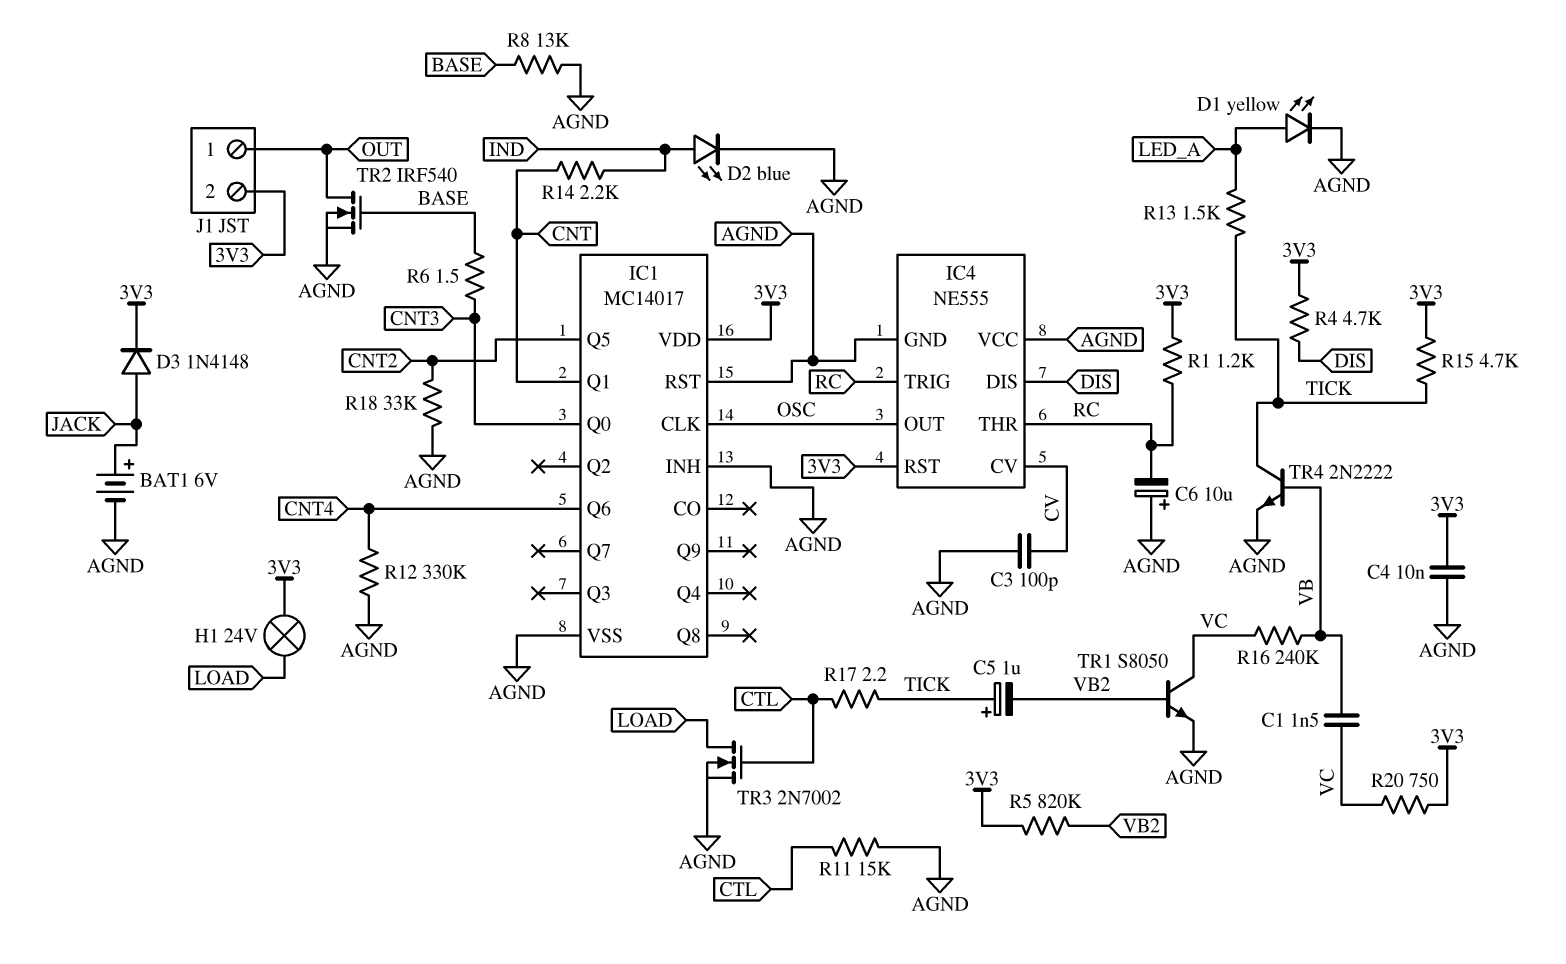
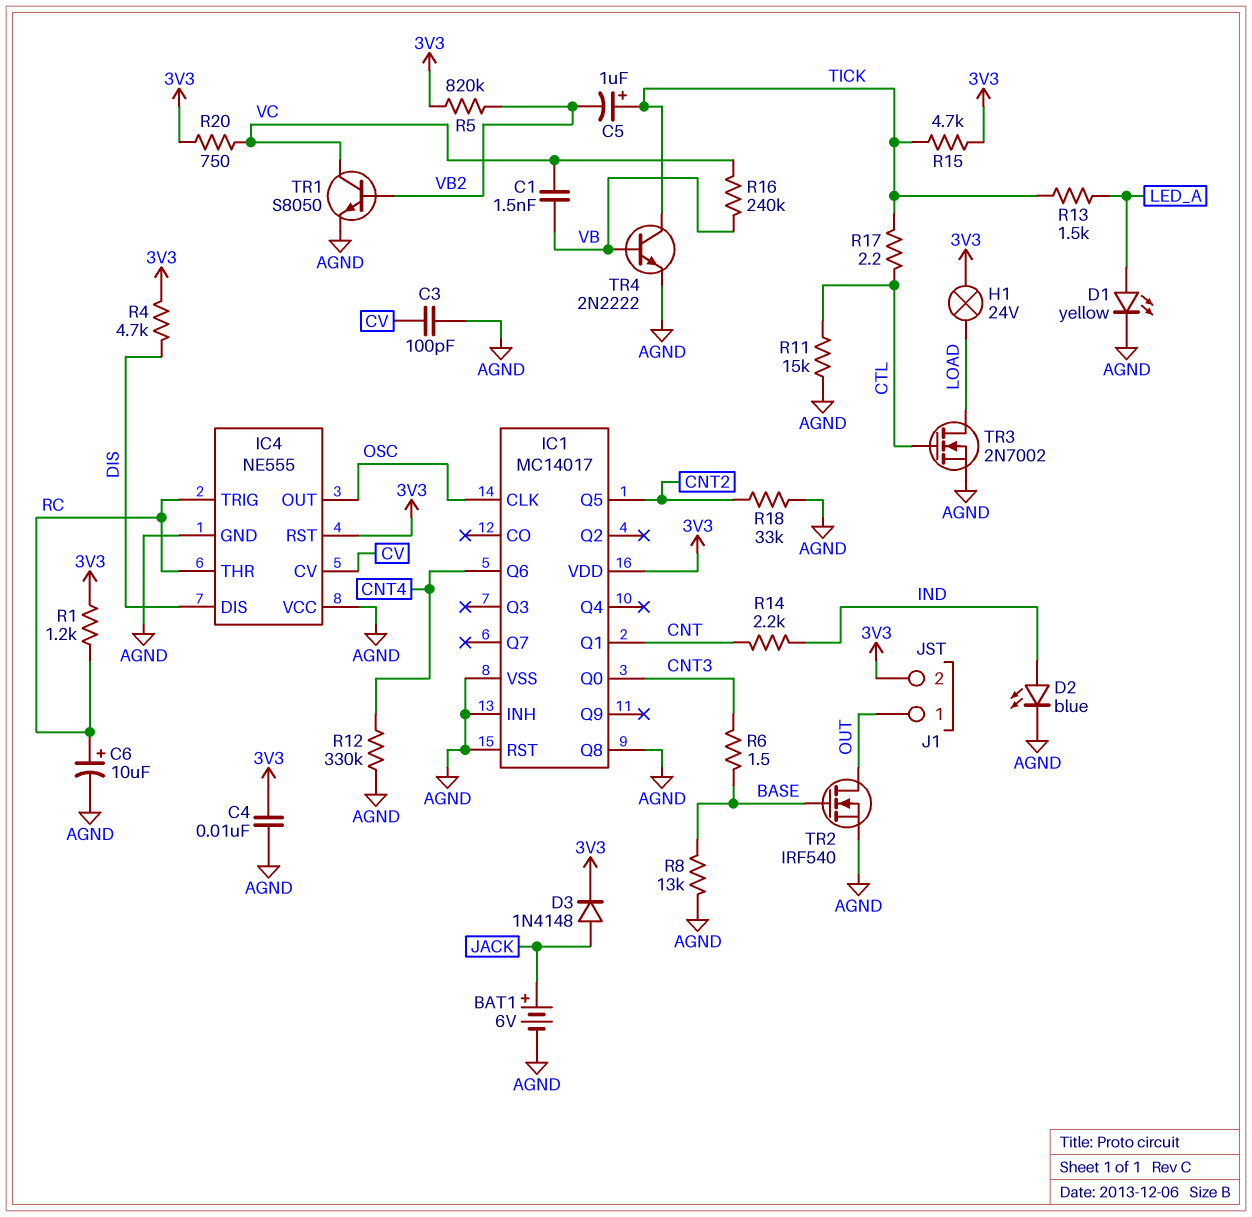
C6: 10uF (plus AGND, minus RC) -> 10uF (plus RC, minus AGND)
IC1 pin Q8: none -> AGND

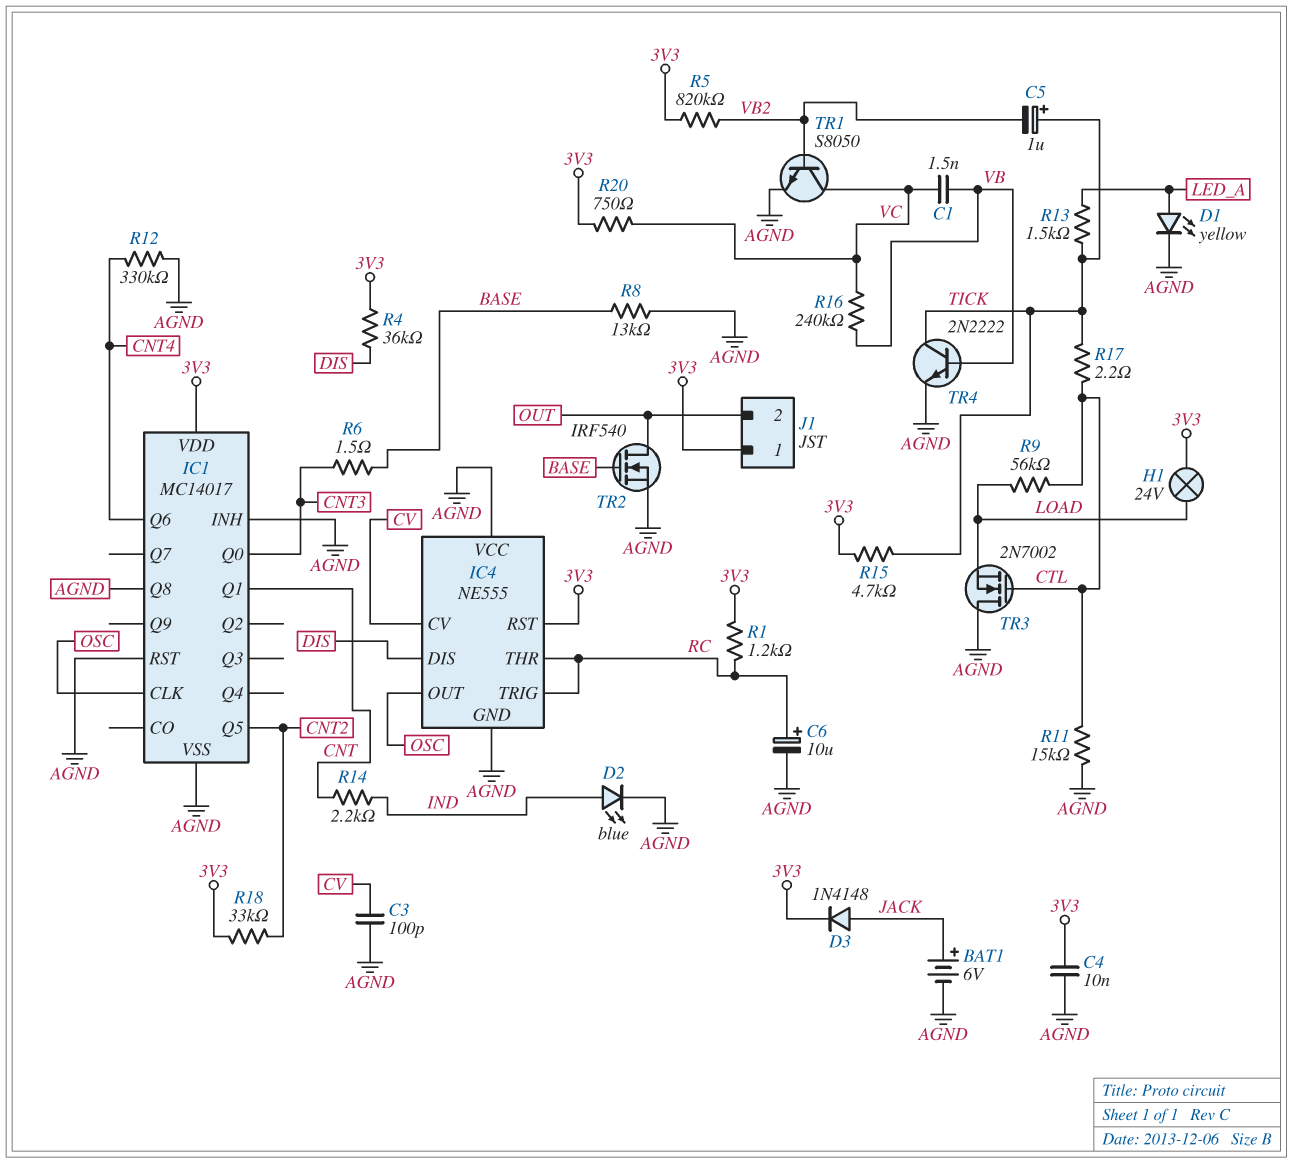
J1 pin 1: OUT -> 3V3
J1 pin 2: 3V3 -> OUT
R4: 4.7k (3V3, DIS) -> 36k (3V3, DIS)
R9: none -> 56k (CTL, LOAD)
R18: 33k (AGND, CNT2) -> 33k (3V3, CNT2)
TR3: NMOS 2N7002 (G CTL, D LOAD, S AGND) -> NMOS 2N7002 (G CTL, D AGND, S LOAD)

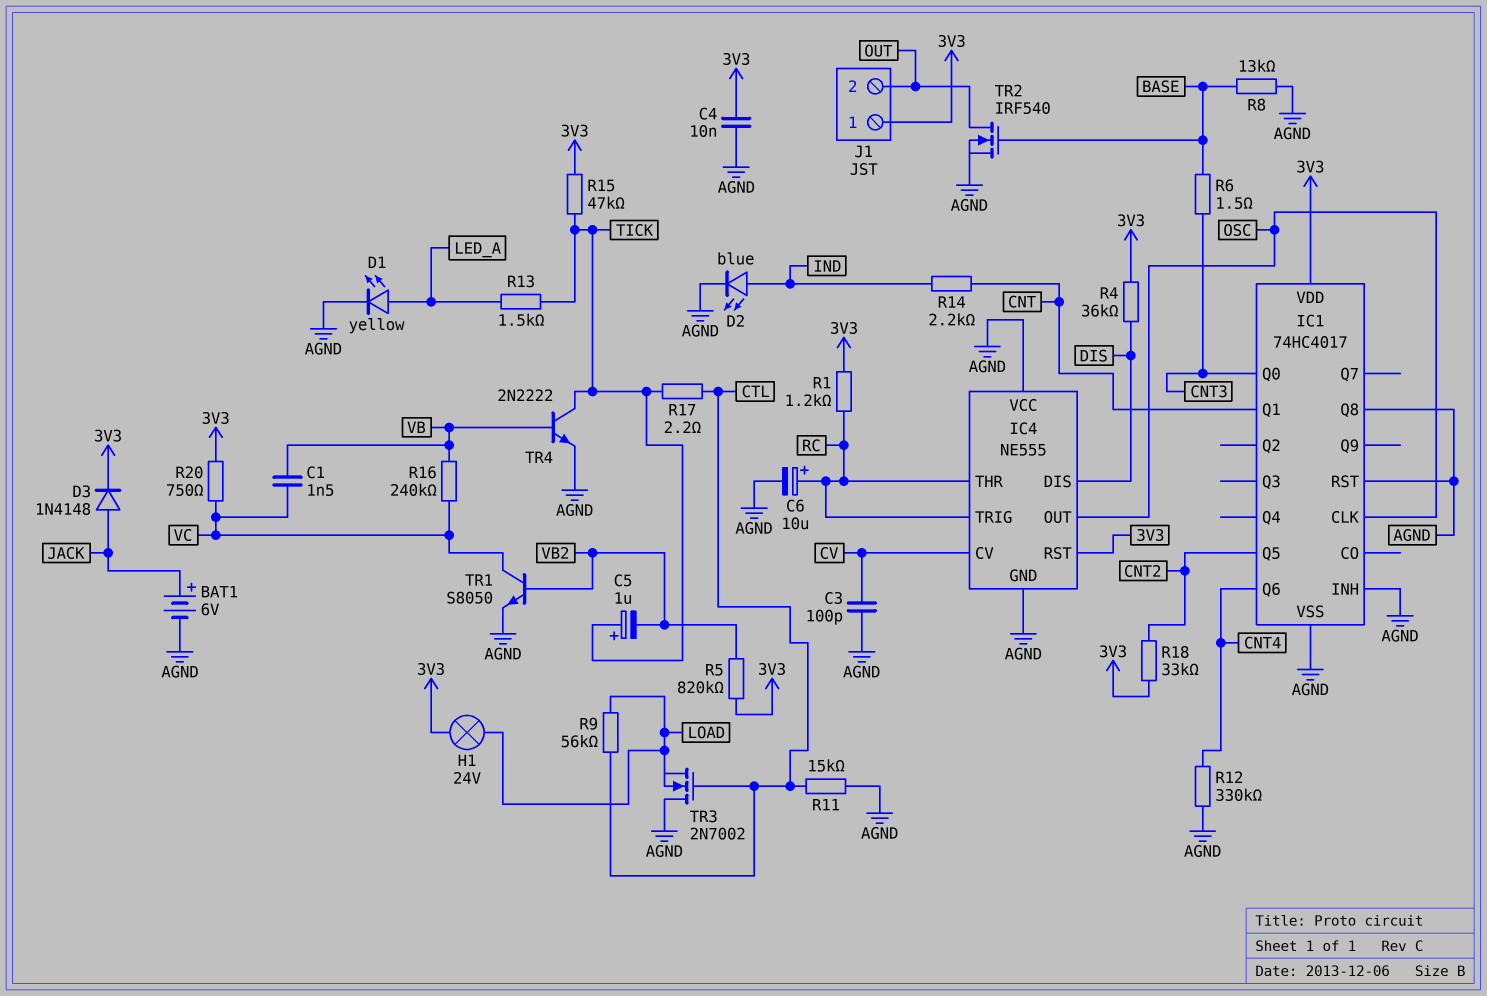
IC1: MC14017 -> 74HC4017
R15: 4.7k (3V3, TICK) -> 47k (3V3, TICK)

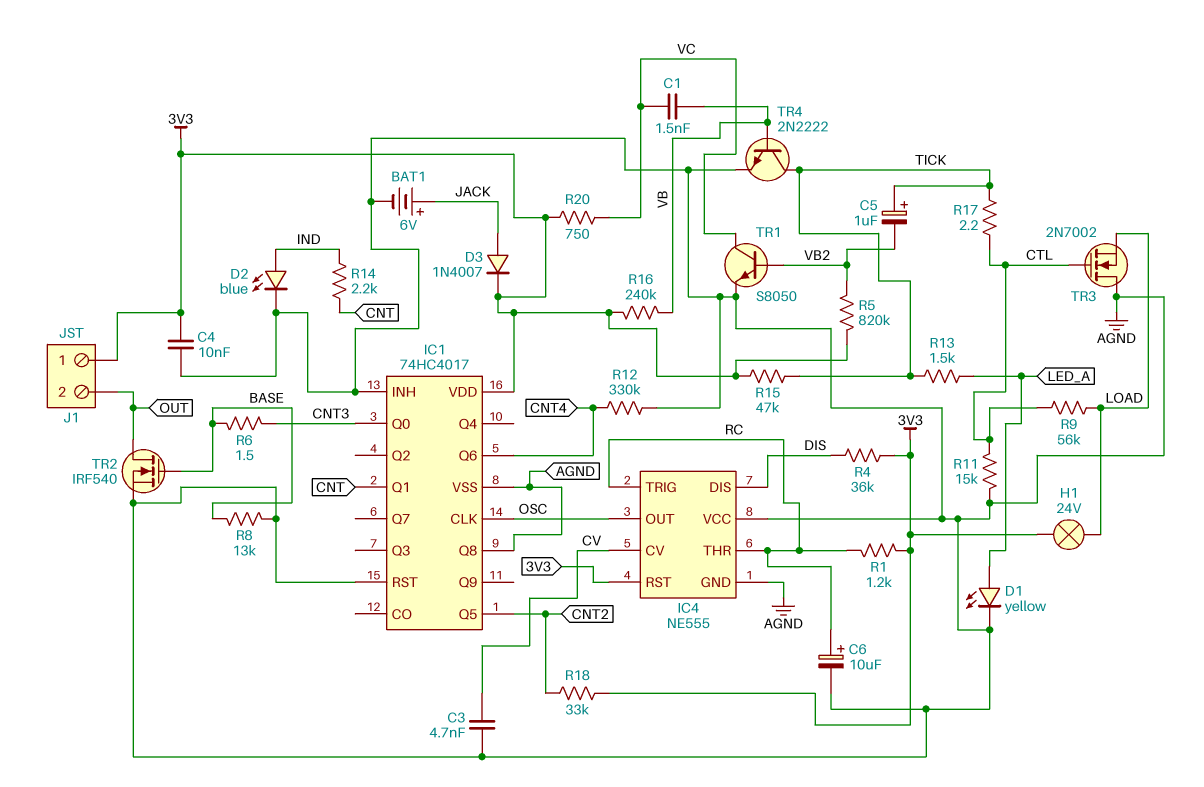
C3: 100pF (AGND, CV) -> 4.7nF (AGND, CV)
D3: diode 1N4148 (A JACK, K 3V3) -> diode 1N4007 (A JACK, K 3V3)
R16: 240k (VB, VC) -> 240k (3V3, VB)

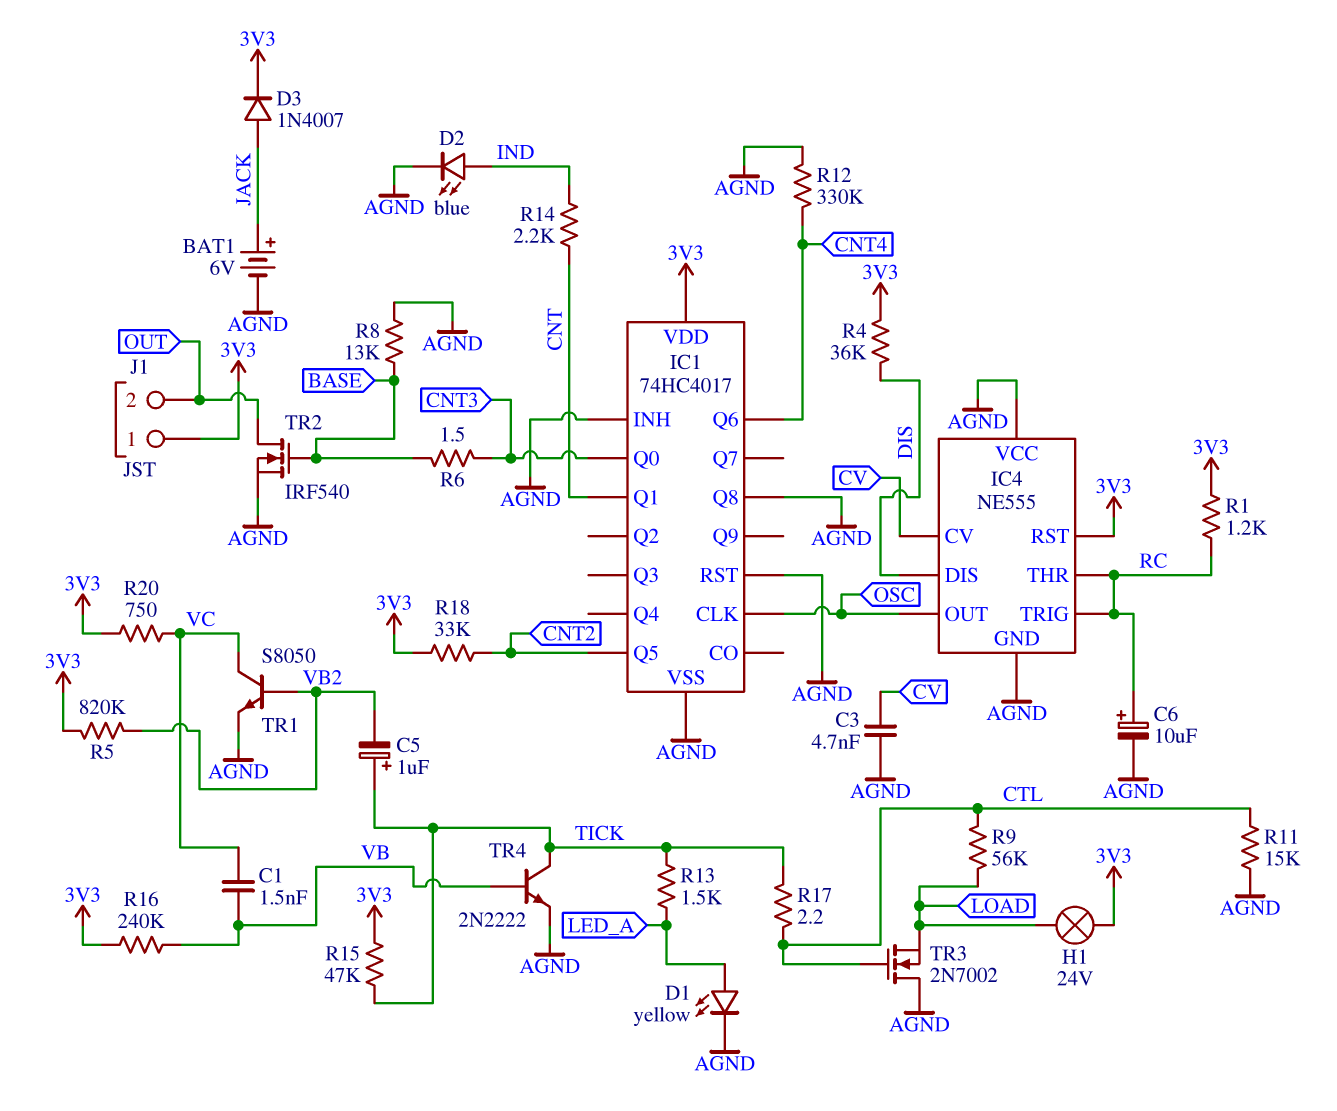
C4: 10nF (3V3, AGND) -> none

